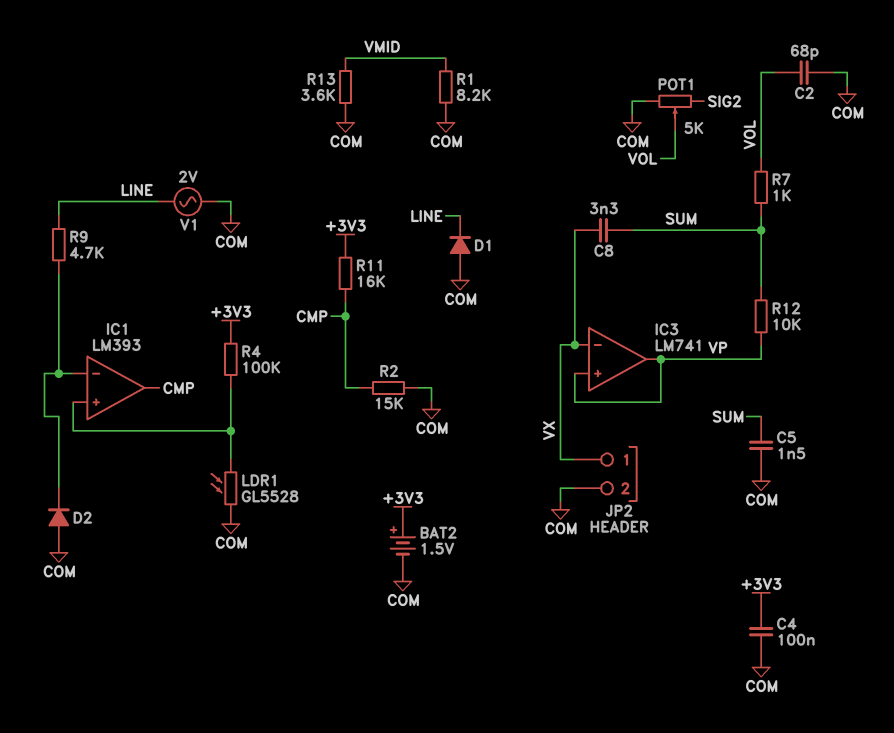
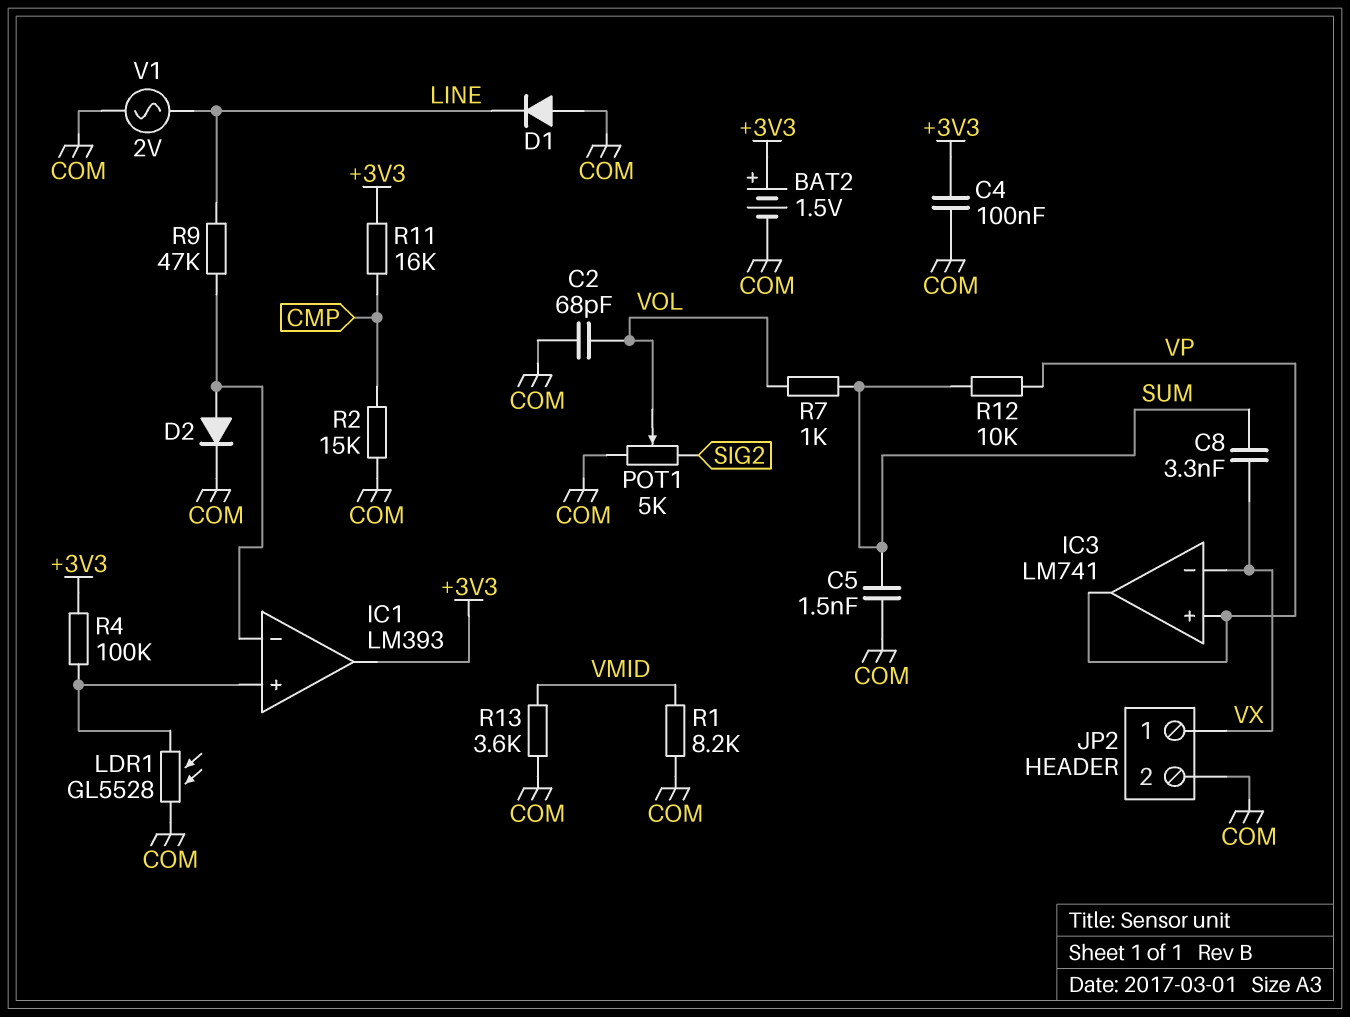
D2: diode (A COM, K IC1/in-) -> diode (A IC1/in-, K COM)
IC1 pin out: CMP -> +3V3
R9: 4.7k (IC1/in-, LINE) -> 47k (IC1/in-, LINE)

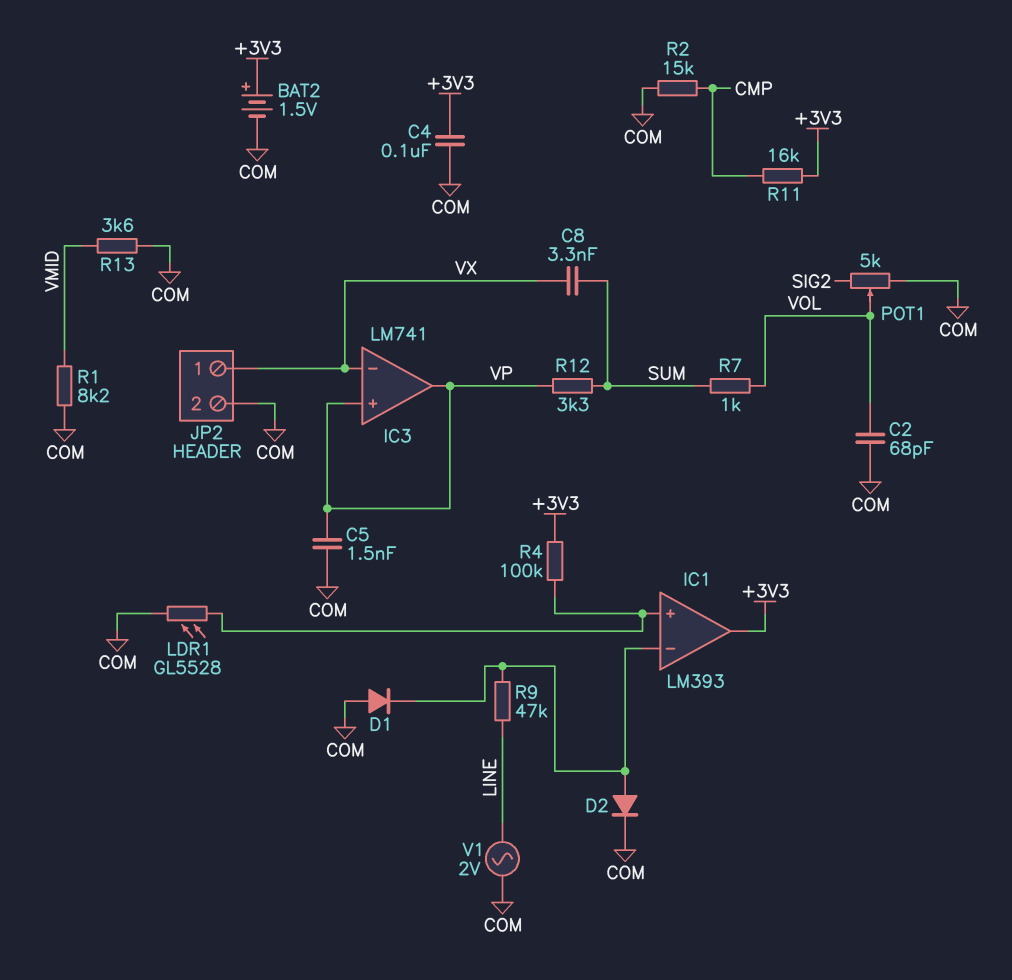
C5: 1.5nF (COM, SUM) -> 1.5nF (COM, VP)
D1: diode (A COM, K LINE) -> diode (A COM, K IC1/in-)
R12: 10k (SUM, VP) -> 3.3k (SUM, VP)

